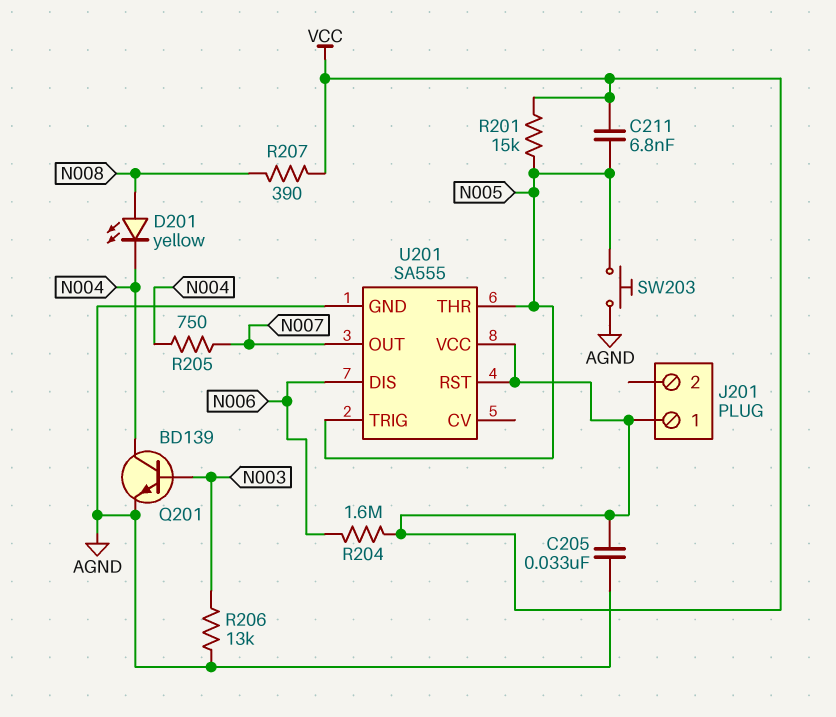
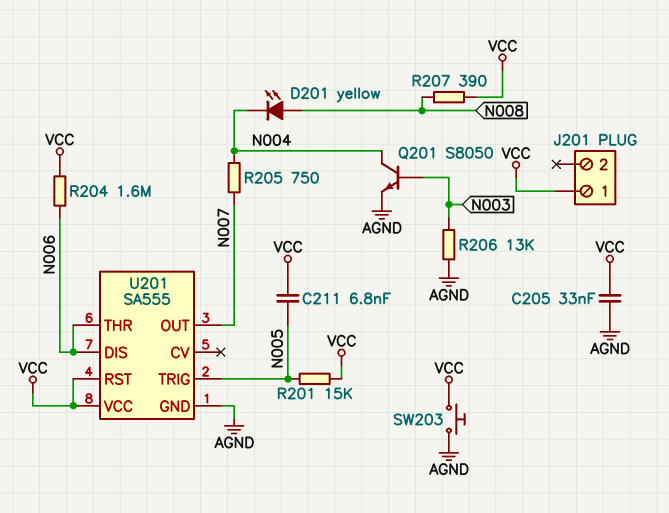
Q201: NPN BD139 (B N003, C N004, E AGND) -> NPN S8050 (B N003, C N004, E AGND)
SW203: button (AGND, N005) -> button (AGND, VCC)
U201 pin THR: N005 -> N006

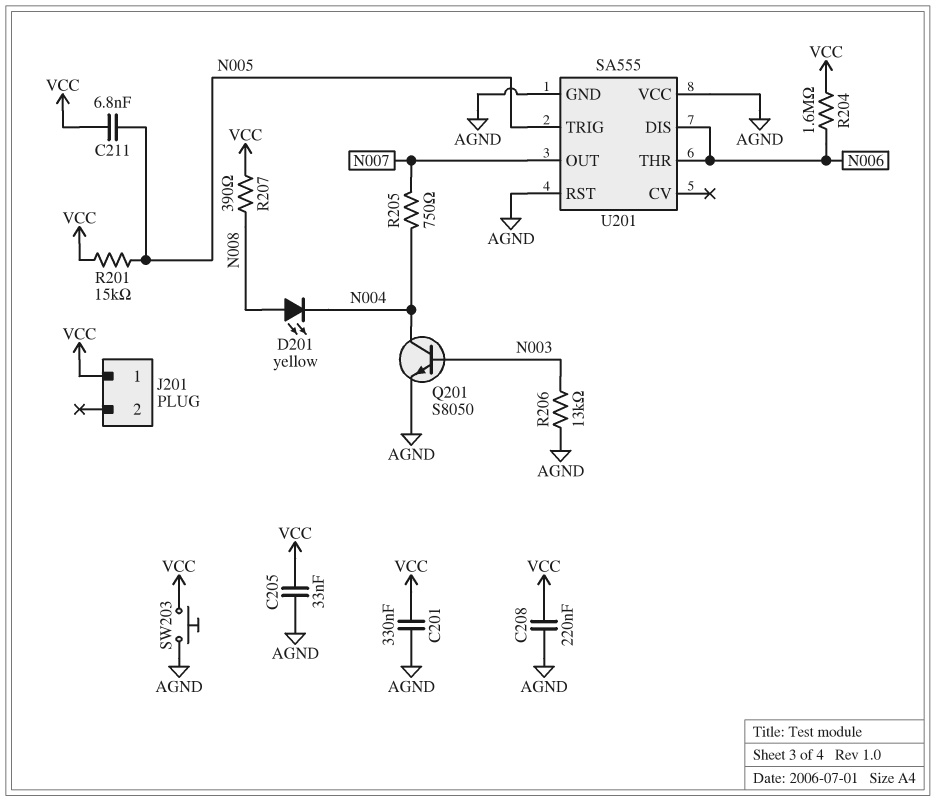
C201: none -> 330nF (AGND, VCC)
C208: none -> 220nF (AGND, VCC)
U201 pin RST: VCC -> AGND
U201 pin VCC: VCC -> AGND

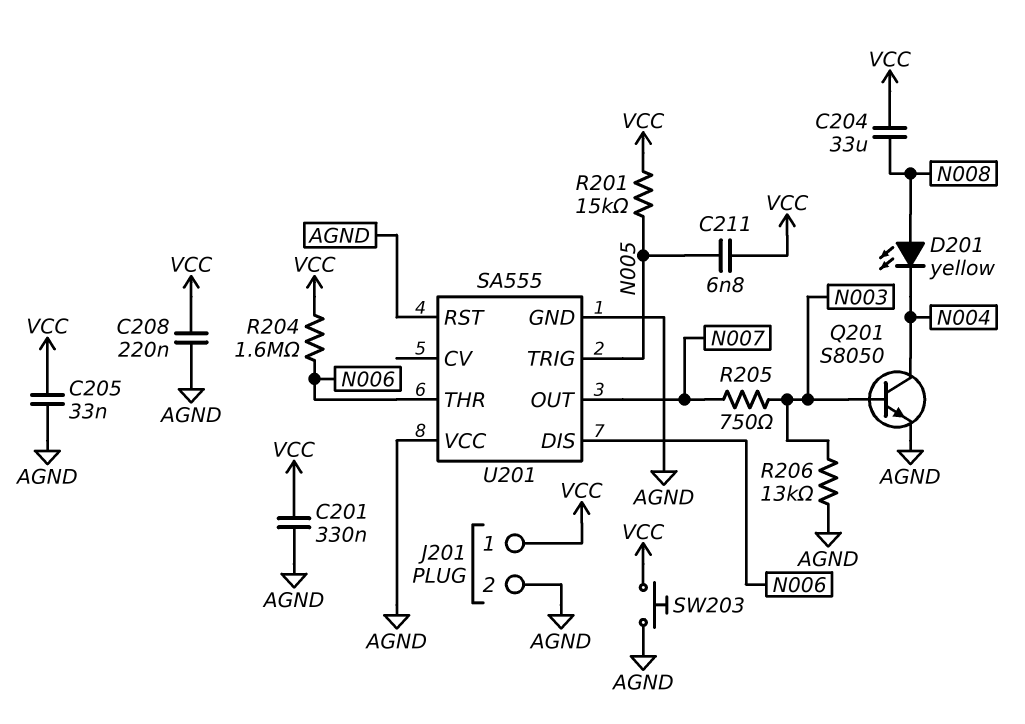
C204: none -> 33uF (N008, VCC)
J201 pin 2: none -> AGND
R205: 750 (N004, N007) -> 750 (N003, N007)
R207: 390 (N008, VCC) -> none

